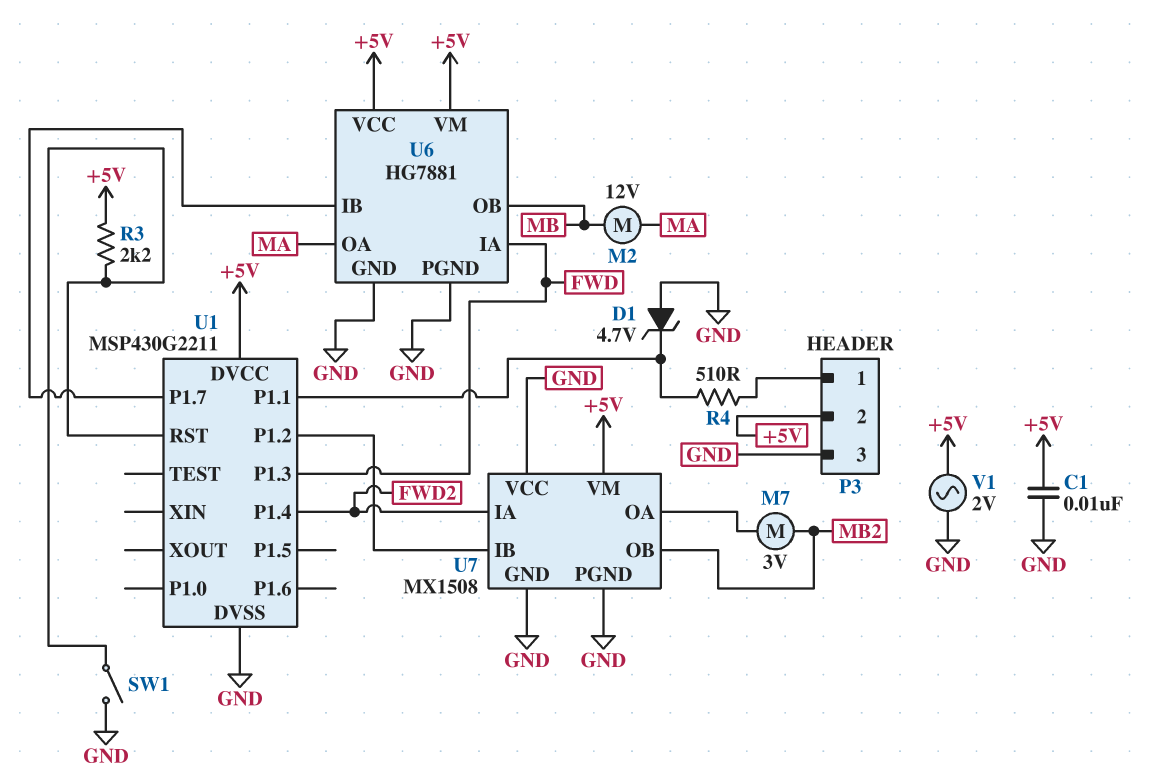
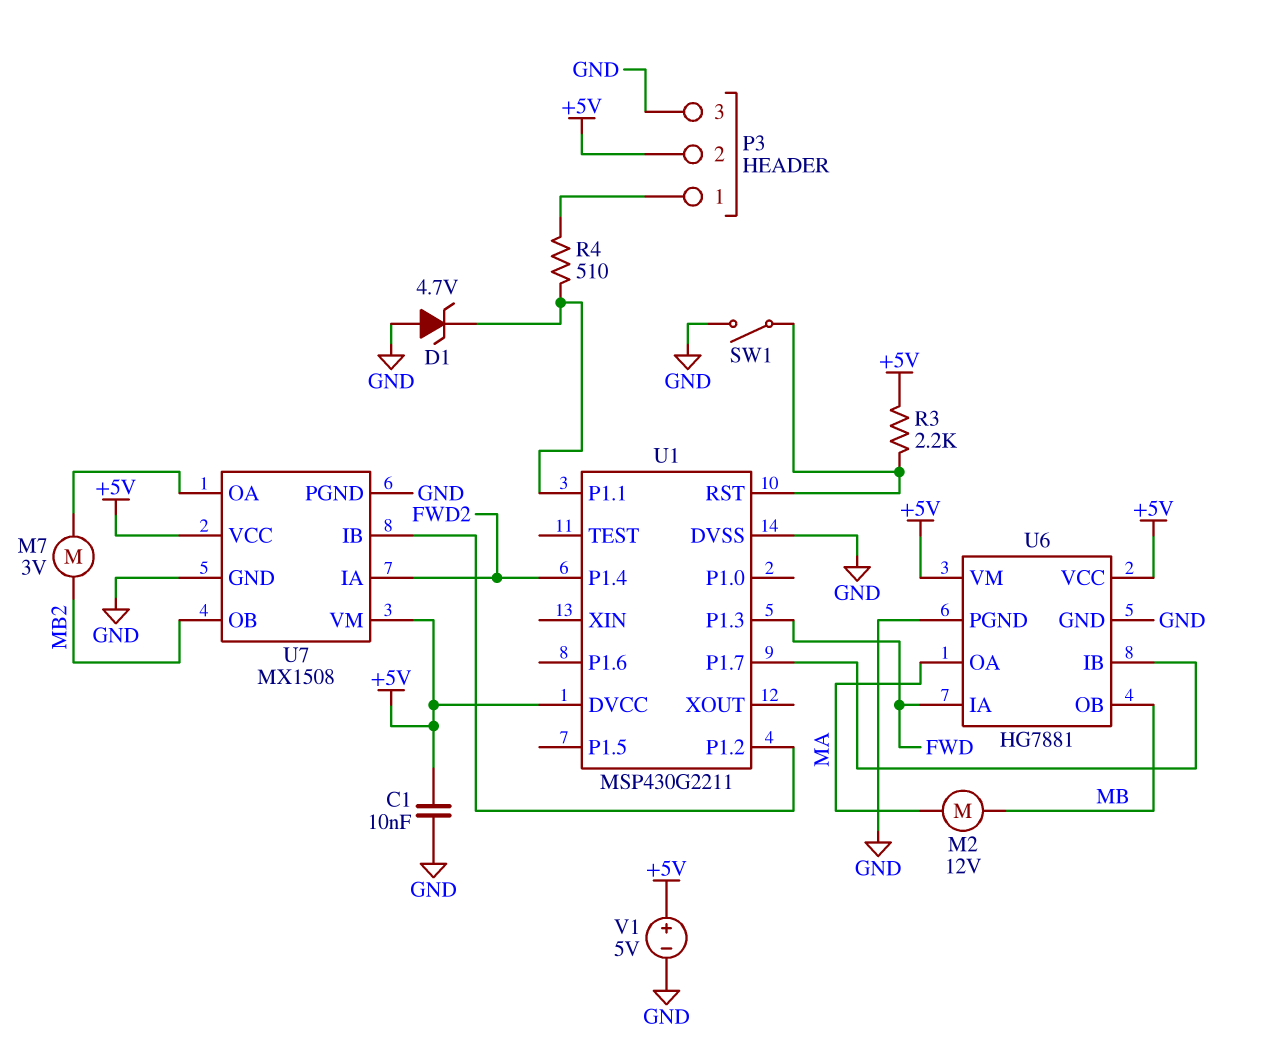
U7 pin VCC: GND -> +5V
V1: AC 2V (+5V, GND) -> 5V (plus +5V, minus GND)

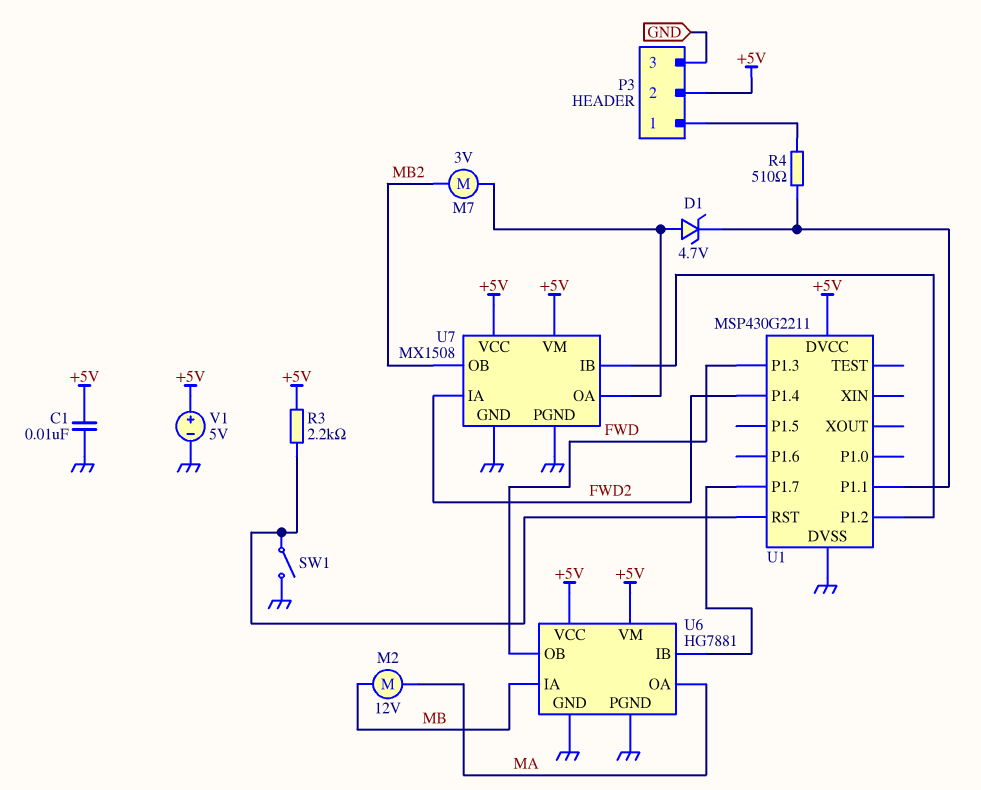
D1: zener 4.7V (A GND, K U1/P1.1) -> zener 4.7V (A U7/OA, K U1/P1.1)
U6 pin IA: FWD -> MB
U6 pin OB: MB -> FWD

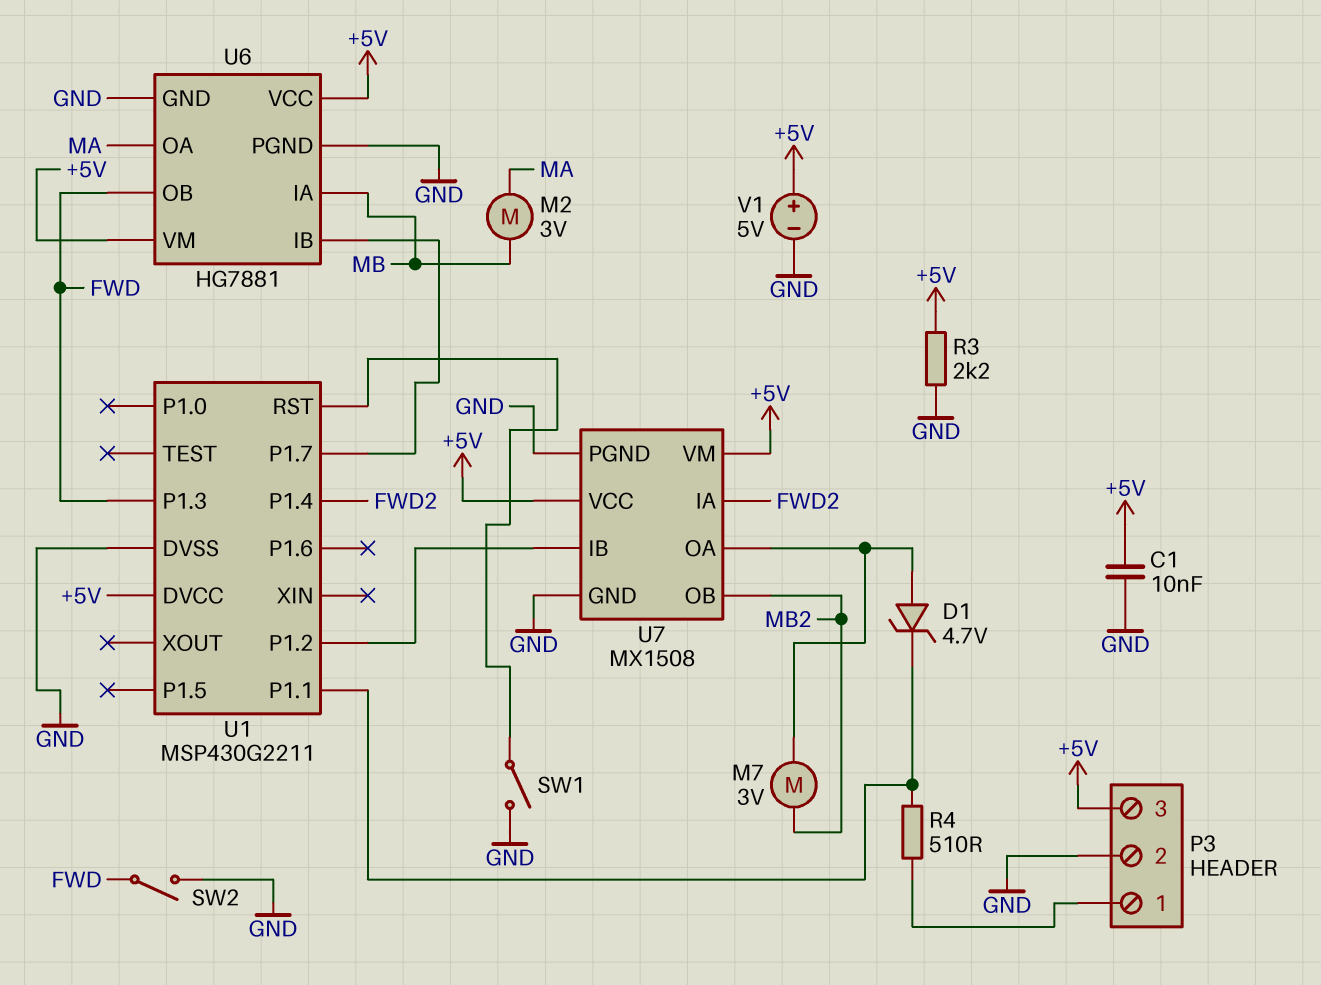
M2: motor 12V (MA, MB) -> motor 3V (MA, MB)
P3 pin 2: +5V -> GND
P3 pin 3: GND -> +5V
R3: 2.2k (+5V, U1/RST) -> 2.2k (+5V, GND)
SW2: none -> switch (FWD, GND)

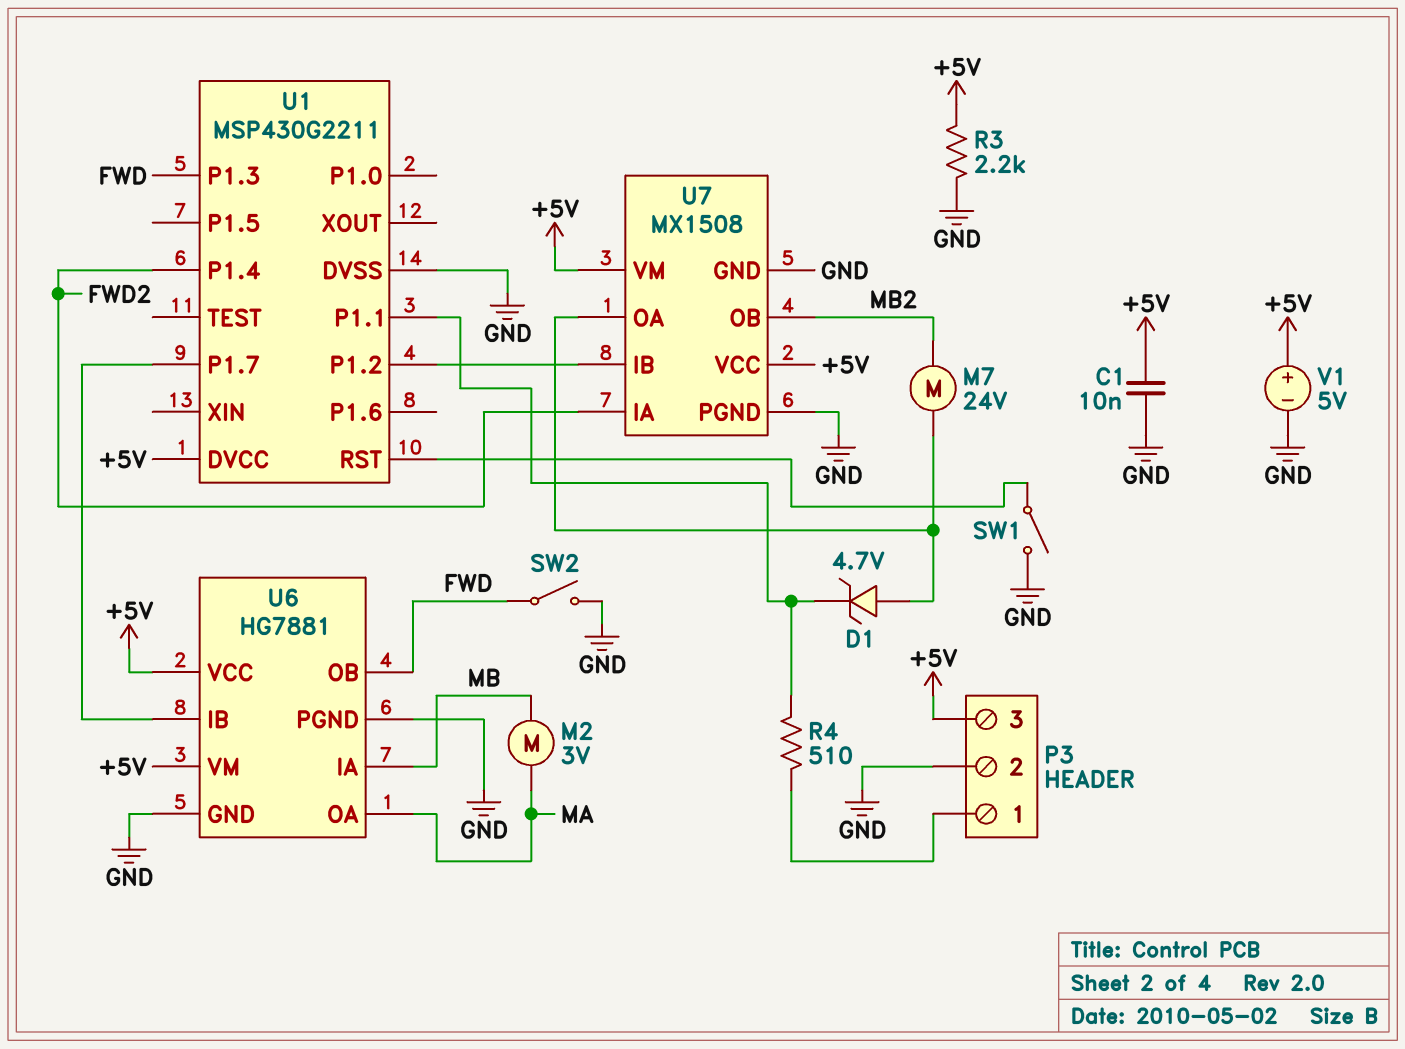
M7: motor 3V (MB2, U7/OA) -> motor 24V (MB2, U7/OA)

